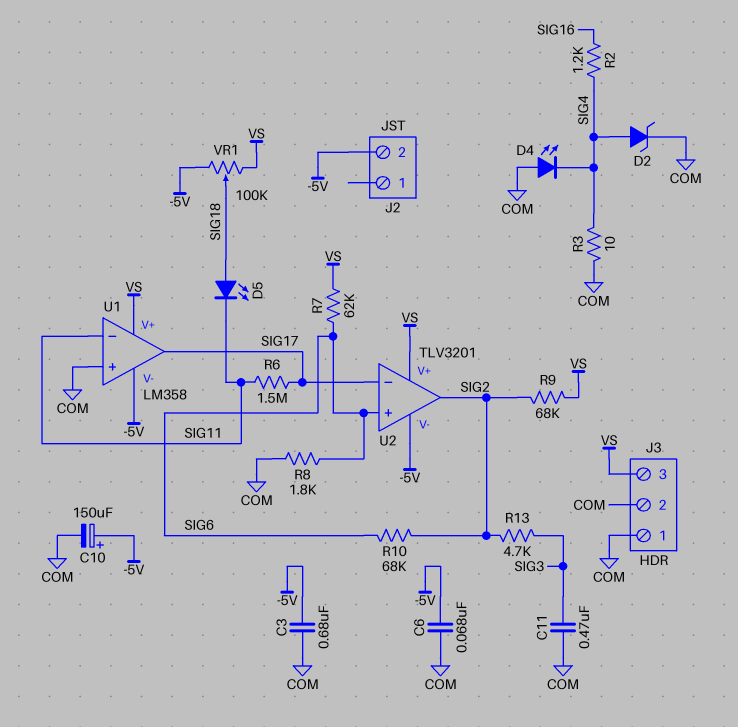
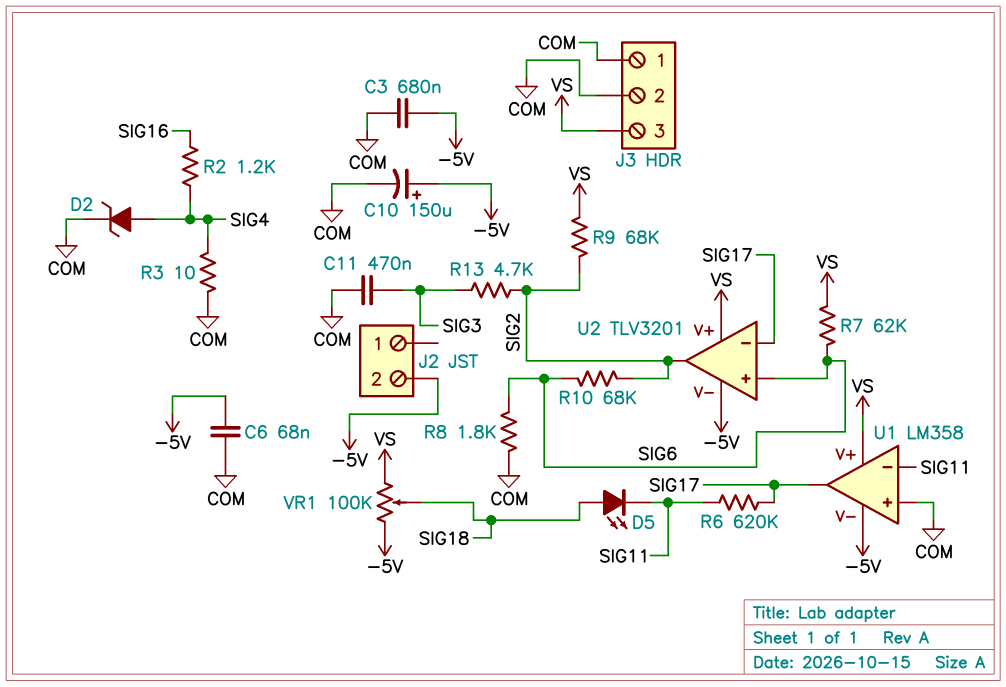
D4: LED (A COM, K SIG4) -> none
R6: 1.5M (SIG11, SIG17) -> 620k (SIG11, SIG17)

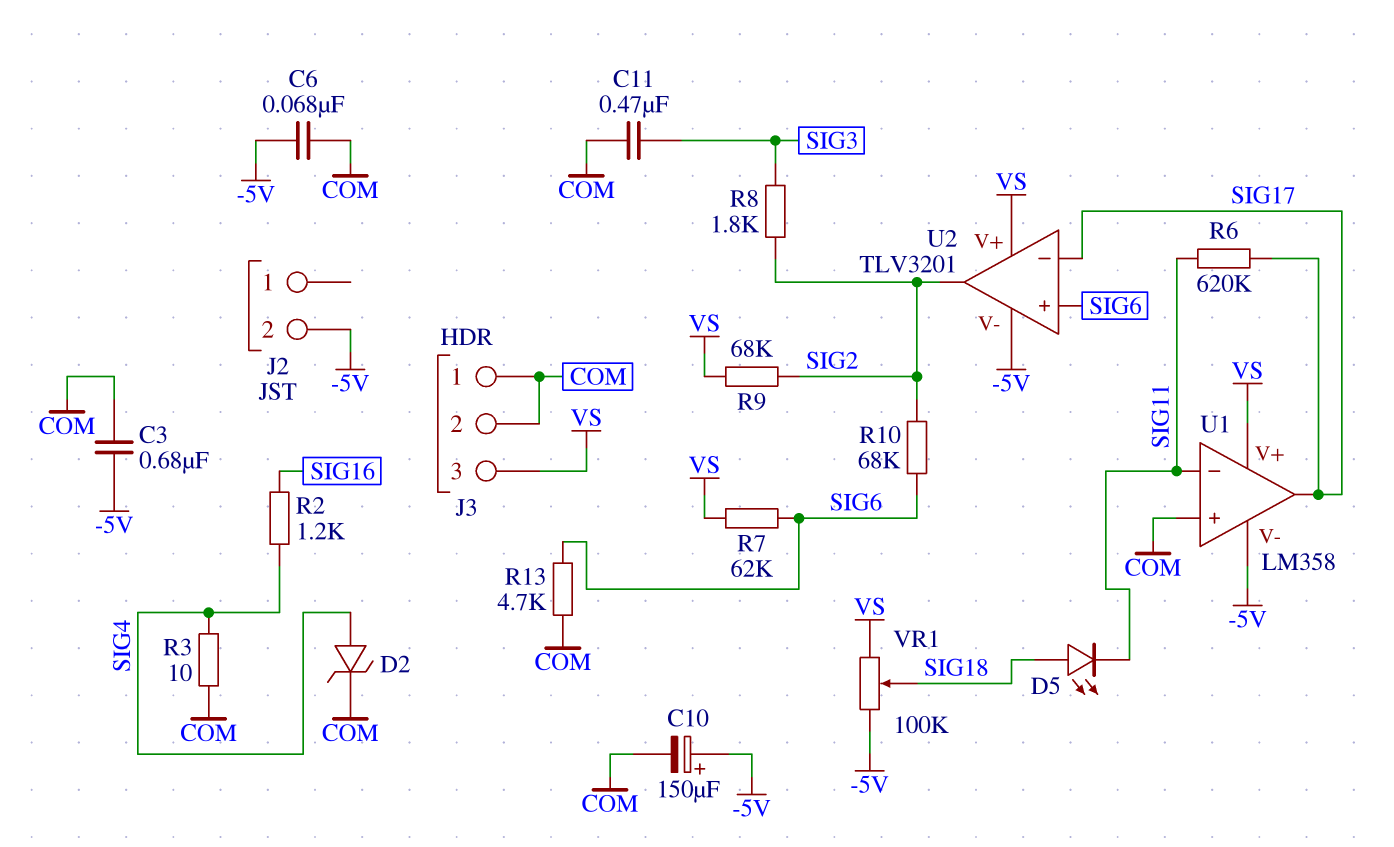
R8: 1.8k (COM, SIG6) -> 1.8k (SIG2, SIG3)
R13: 4.7k (SIG2, SIG3) -> 4.7k (COM, SIG6)

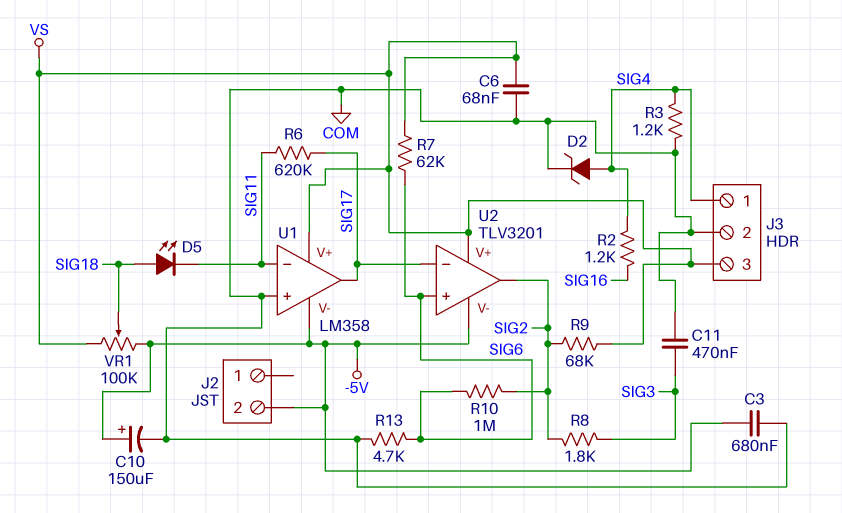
C6: 68nF (-5V, COM) -> 68nF (COM, VS)
J3 pin 1: COM -> SIG4
R3: 10 (COM, SIG4) -> 1.2k (COM, SIG4)
R10: 68k (SIG2, SIG6) -> 1M (SIG2, SIG6)

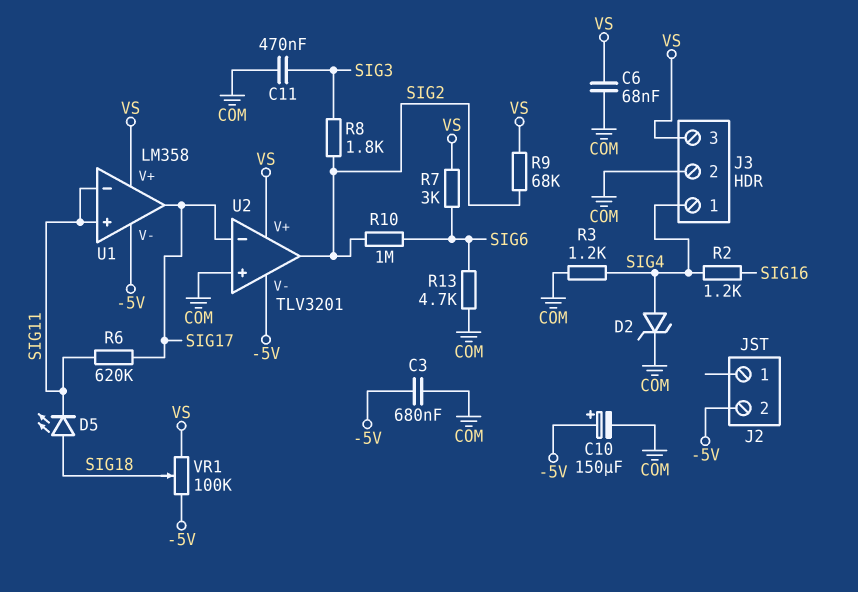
R7: 62k (SIG6, VS) -> 3k (SIG6, VS)
U1 pin in+: COM -> SIG11
U2 pin in+: SIG6 -> COM

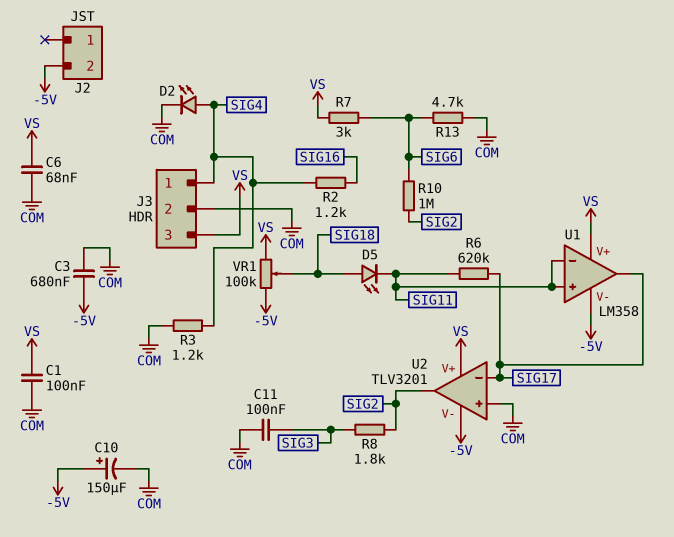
C1: none -> 100nF (COM, VS)
C11: 470nF (COM, SIG3) -> 100nF (COM, SIG3)
D2: zener (A SIG4, K COM) -> LED (A SIG4, K COM)
R9: 68k (SIG2, VS) -> none

